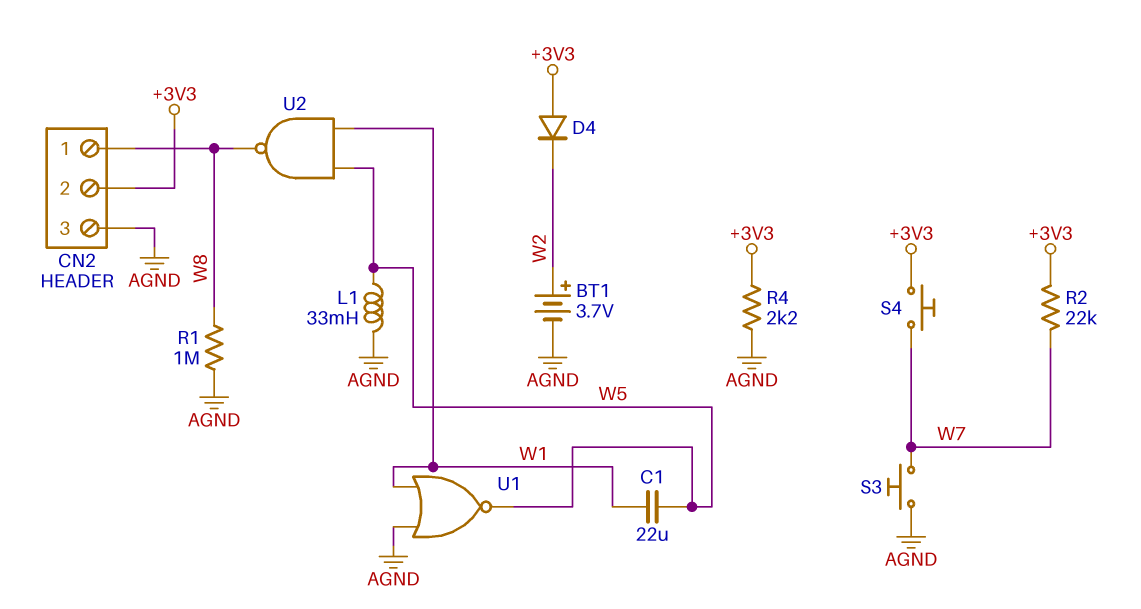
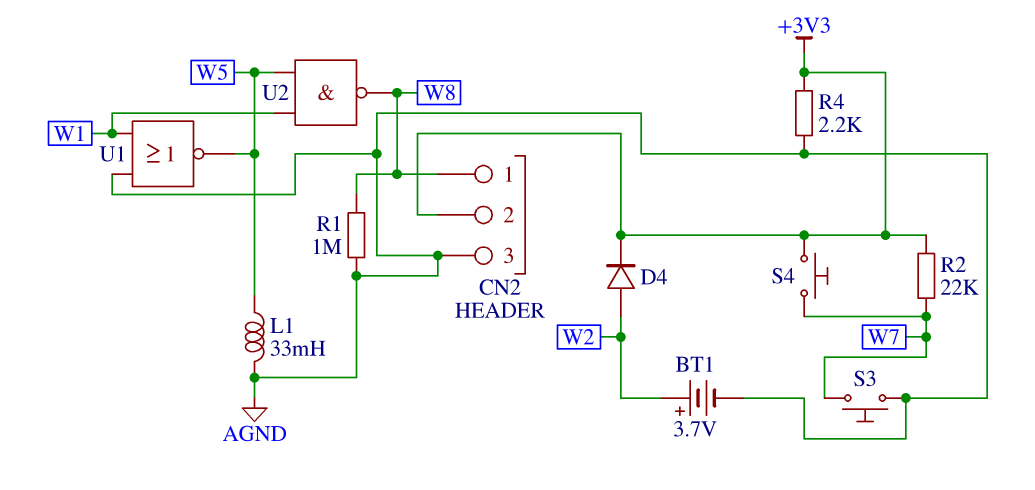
C1: 22uF (W1, W5) -> none
D4: diode (A +3V3, K W2) -> diode (A W2, K +3V3)

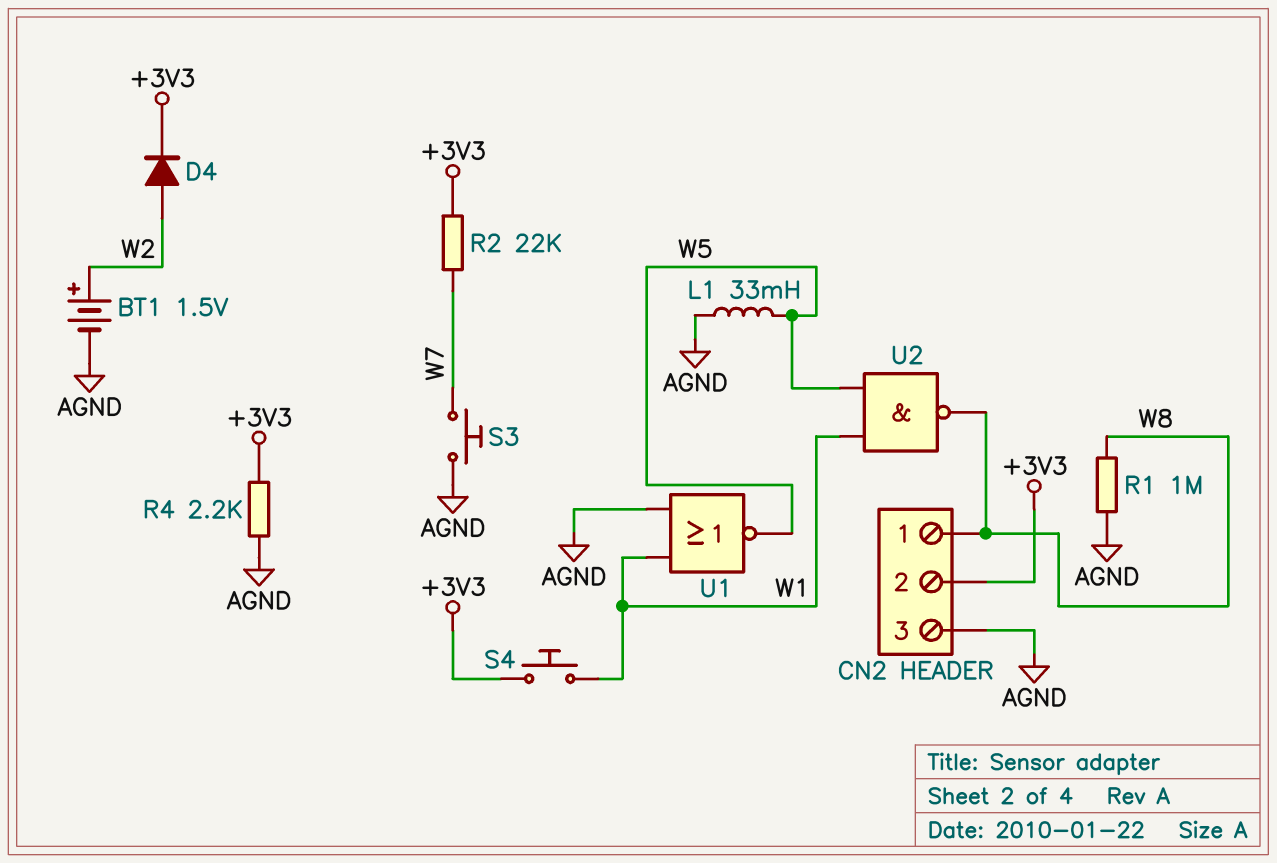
BT1: 3.7V (plus W2, minus AGND) -> 1.5V (plus W2, minus AGND)
S4: button (+3V3, W7) -> button (+3V3, W1)

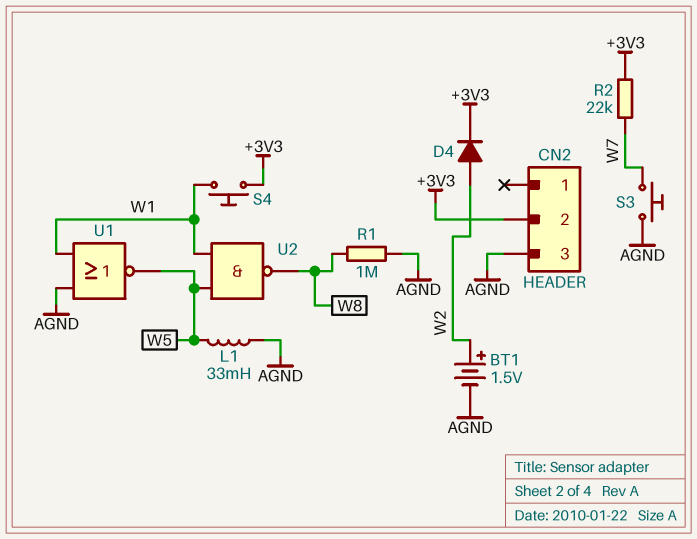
CN2 pin 1: W8 -> none
R4: 2.2k (+3V3, AGND) -> none

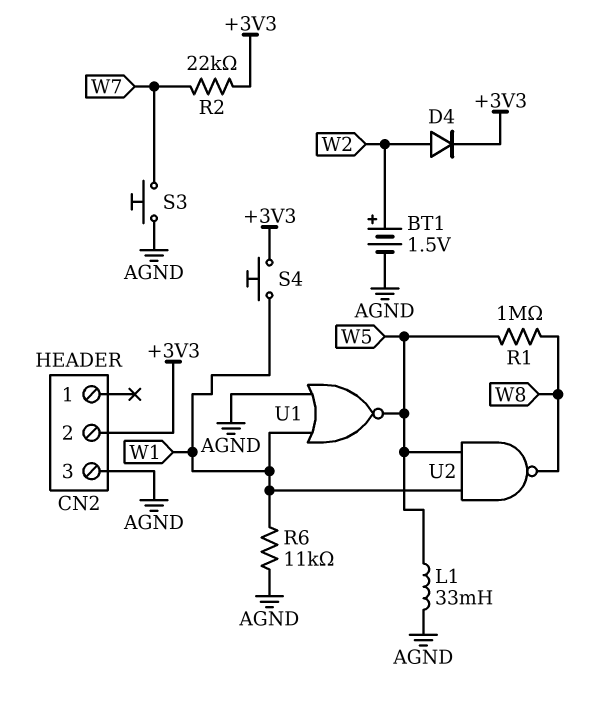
R1: 1M (AGND, W8) -> 1M (W5, W8)
R6: none -> 11k (AGND, W1)

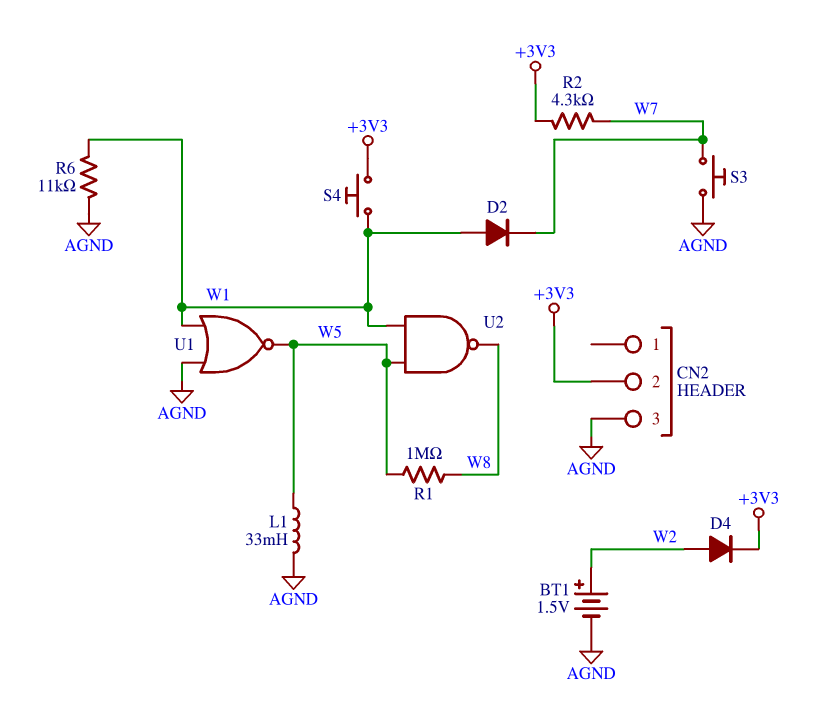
D2: none -> diode (A W1, K W7)
R2: 22k (+3V3, W7) -> 4.3k (+3V3, W7)

